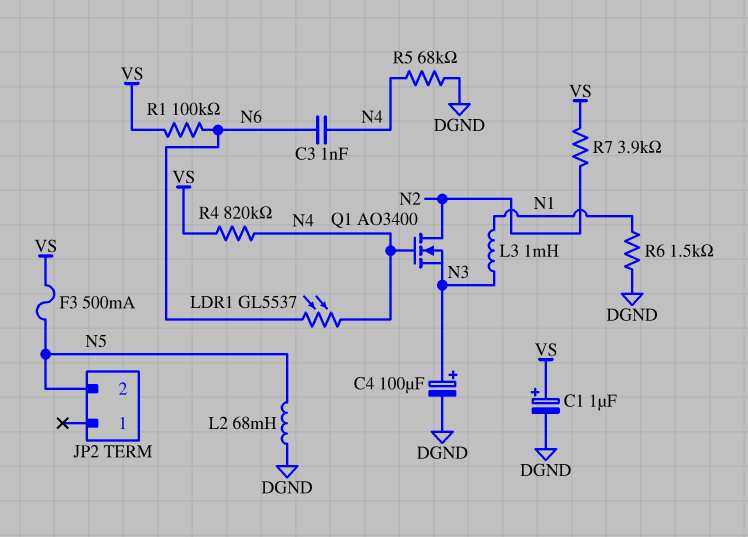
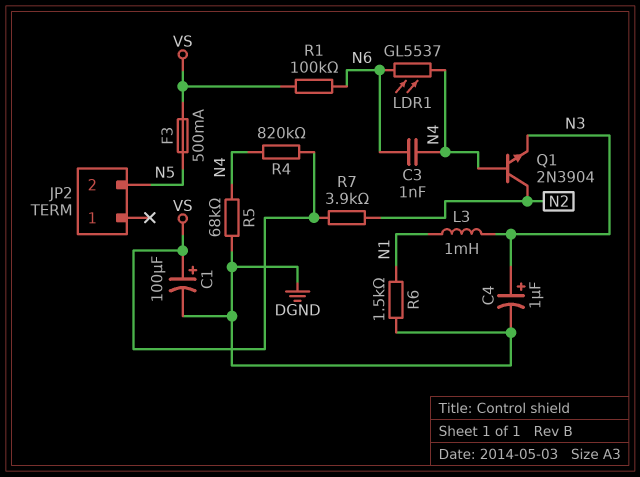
C1: 1uF (plus VS, minus DGND) -> 100uF (plus VS, minus DGND)
C4: 100uF (plus N3, minus DGND) -> 1uF (plus N3, minus DGND)
L2: 68mH (DGND, N5) -> none
Q1: NMOS AO3400 (G N4, D N2, S N3) -> NPN 2N3904 (B N4, C N2, E N3)

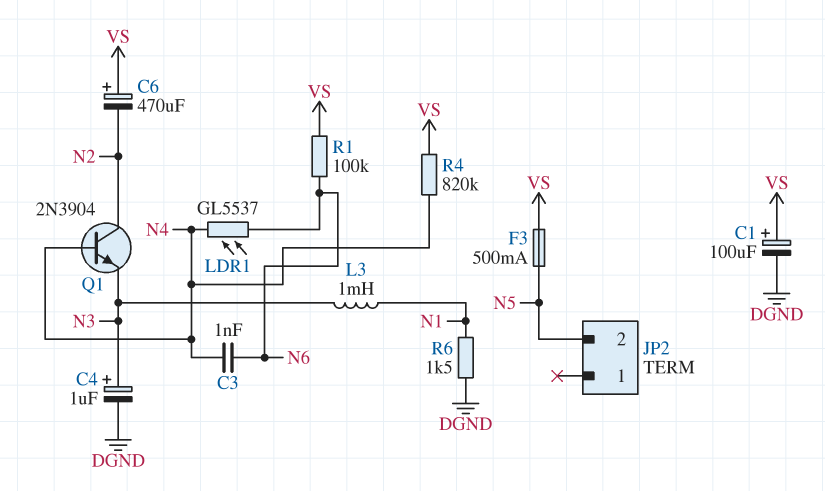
C6: none -> 470uF (plus VS, minus N2)
R5: 68k (DGND, N4) -> none
R7: 3.9k (N2, VS) -> none

